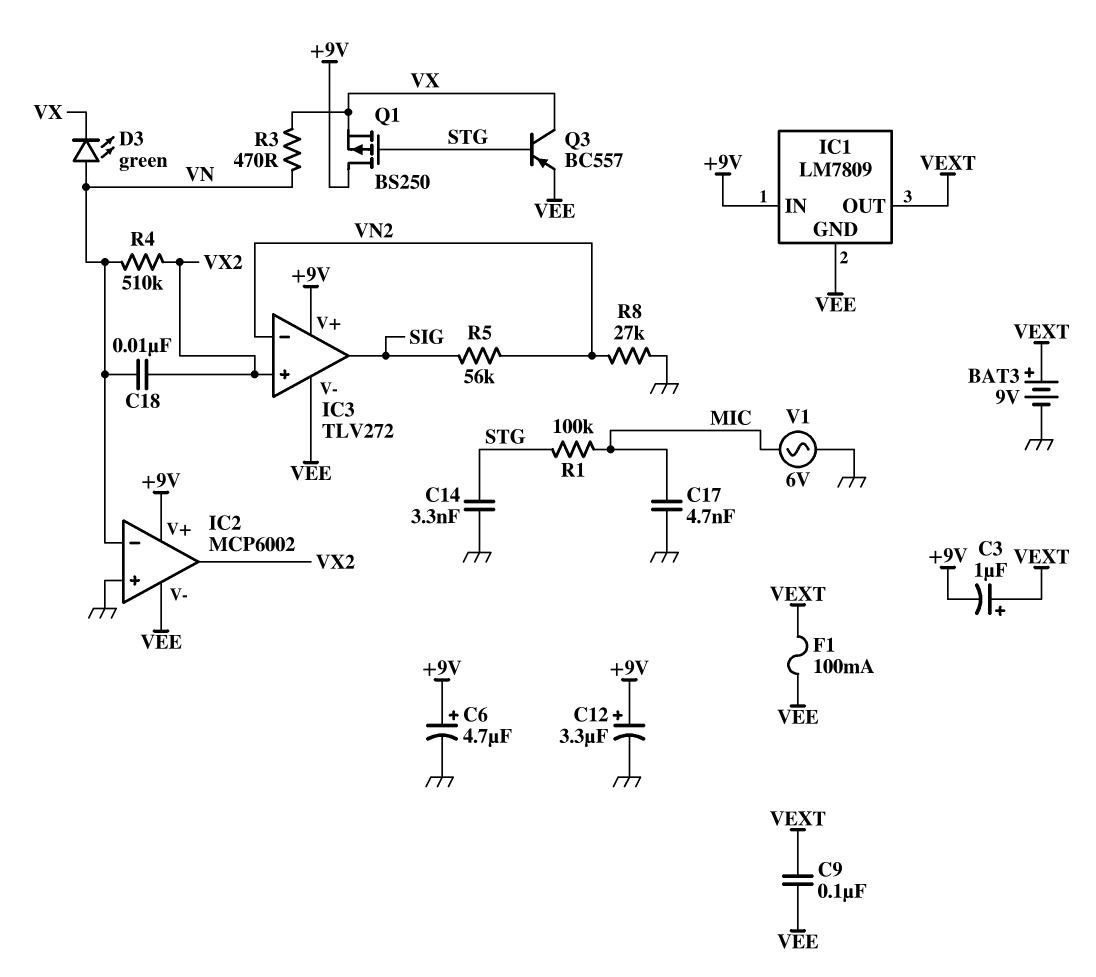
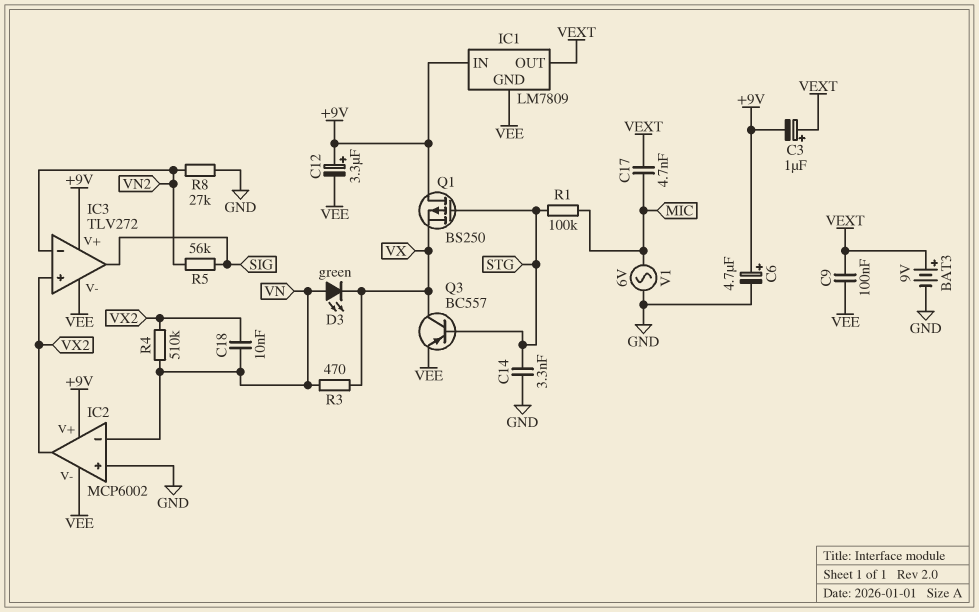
C12: 3.3uF (plus +9V, minus GND) -> 3.3uF (plus +9V, minus VEE)
C17: 4.7nF (GND, MIC) -> 4.7nF (MIC, VEXT)
F1: 100mA (VEE, VEXT) -> none

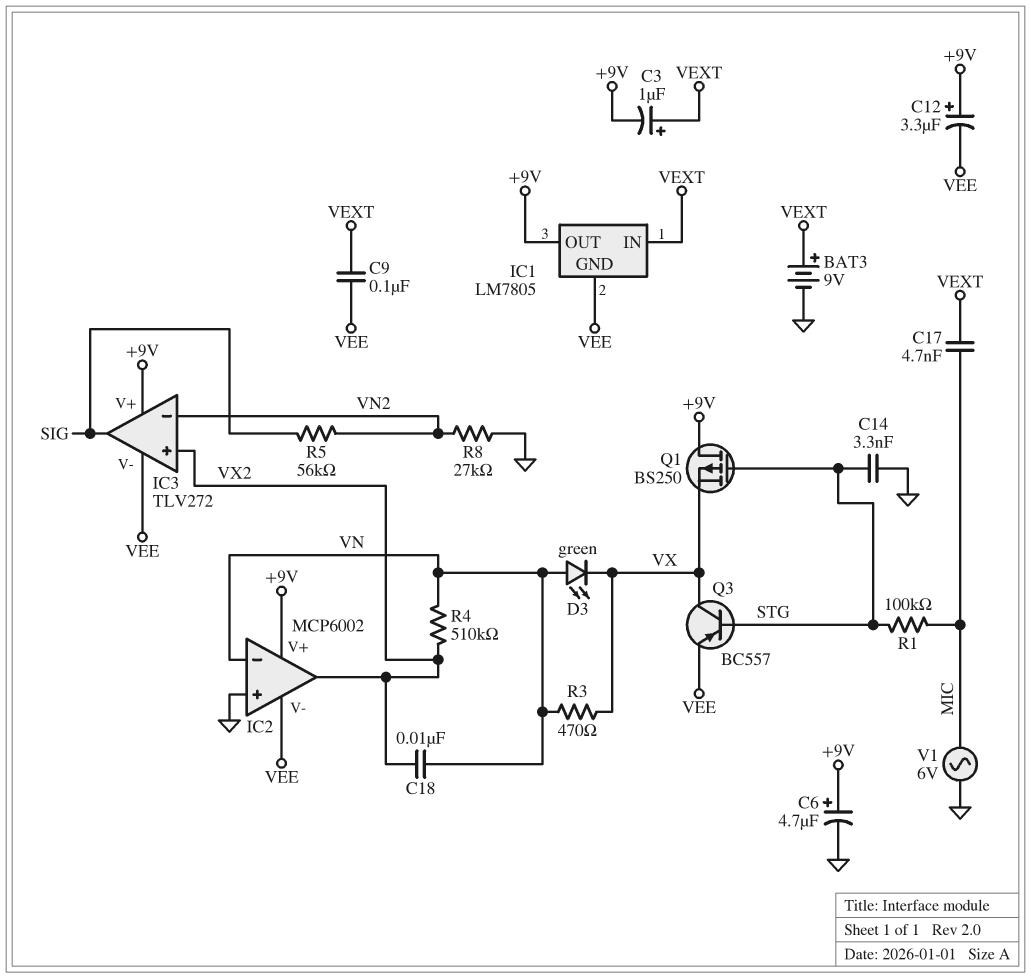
IC1: LM7809 -> LM7805
IC1 pin IN: +9V -> VEXT
IC1 pin OUT: VEXT -> +9V

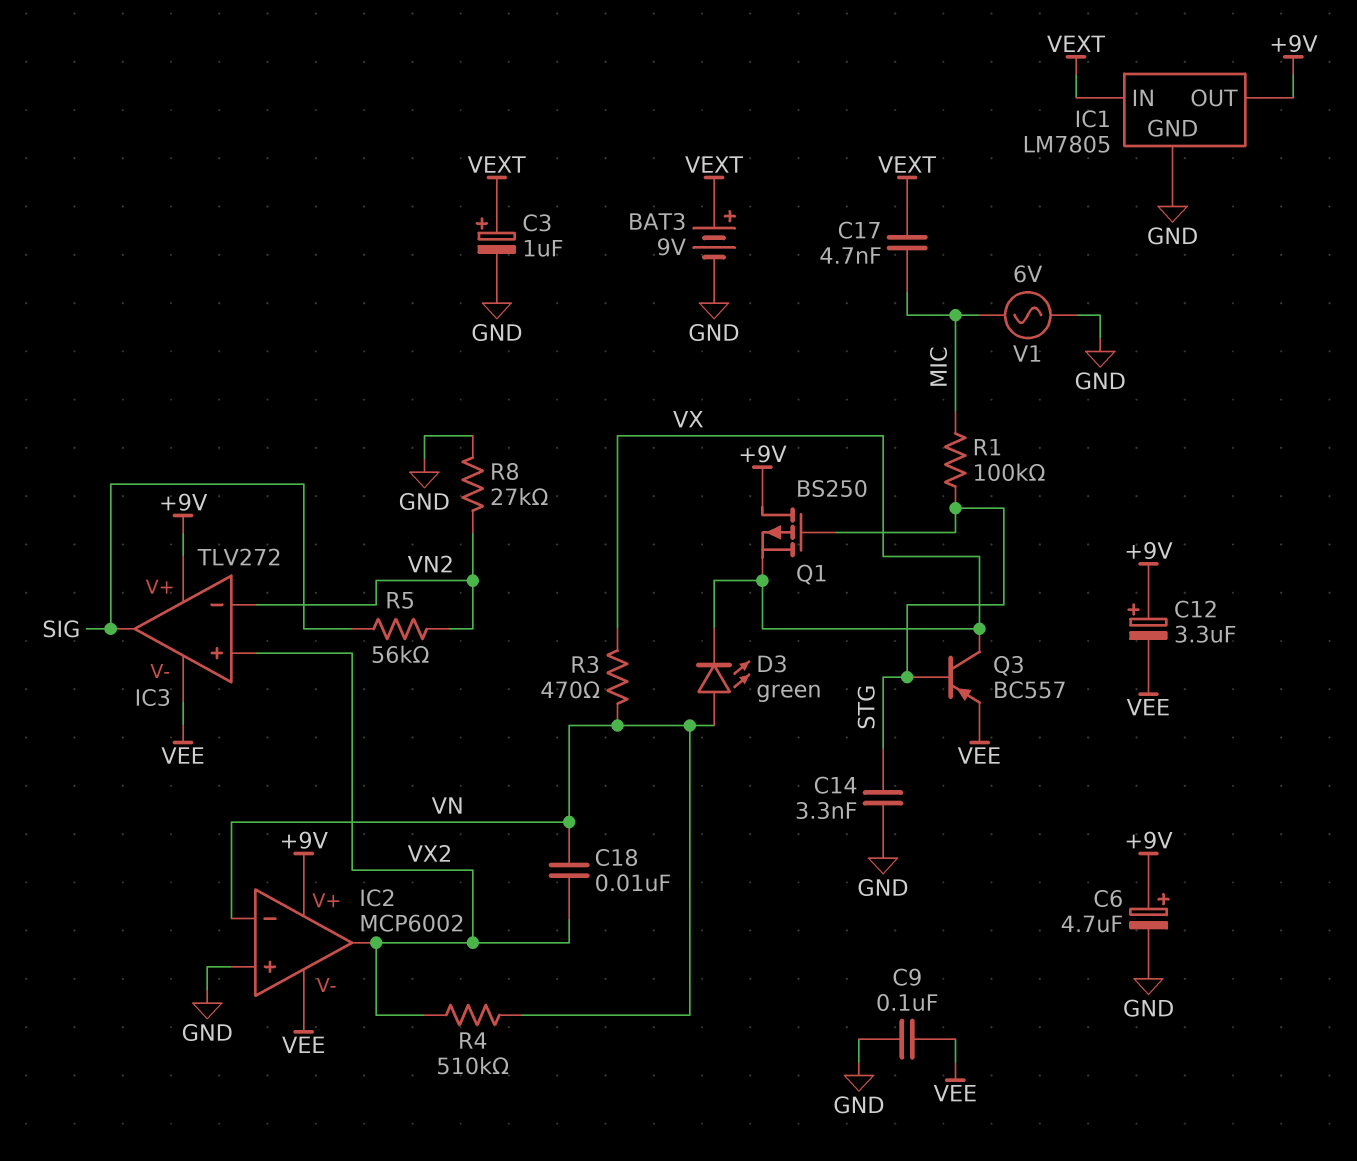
C3: 1uF (plus VEXT, minus +9V) -> 1uF (plus VEXT, minus GND)
C9: 100nF (VEE, VEXT) -> 100nF (GND, VEE)
IC1 pin GND: VEE -> GND

